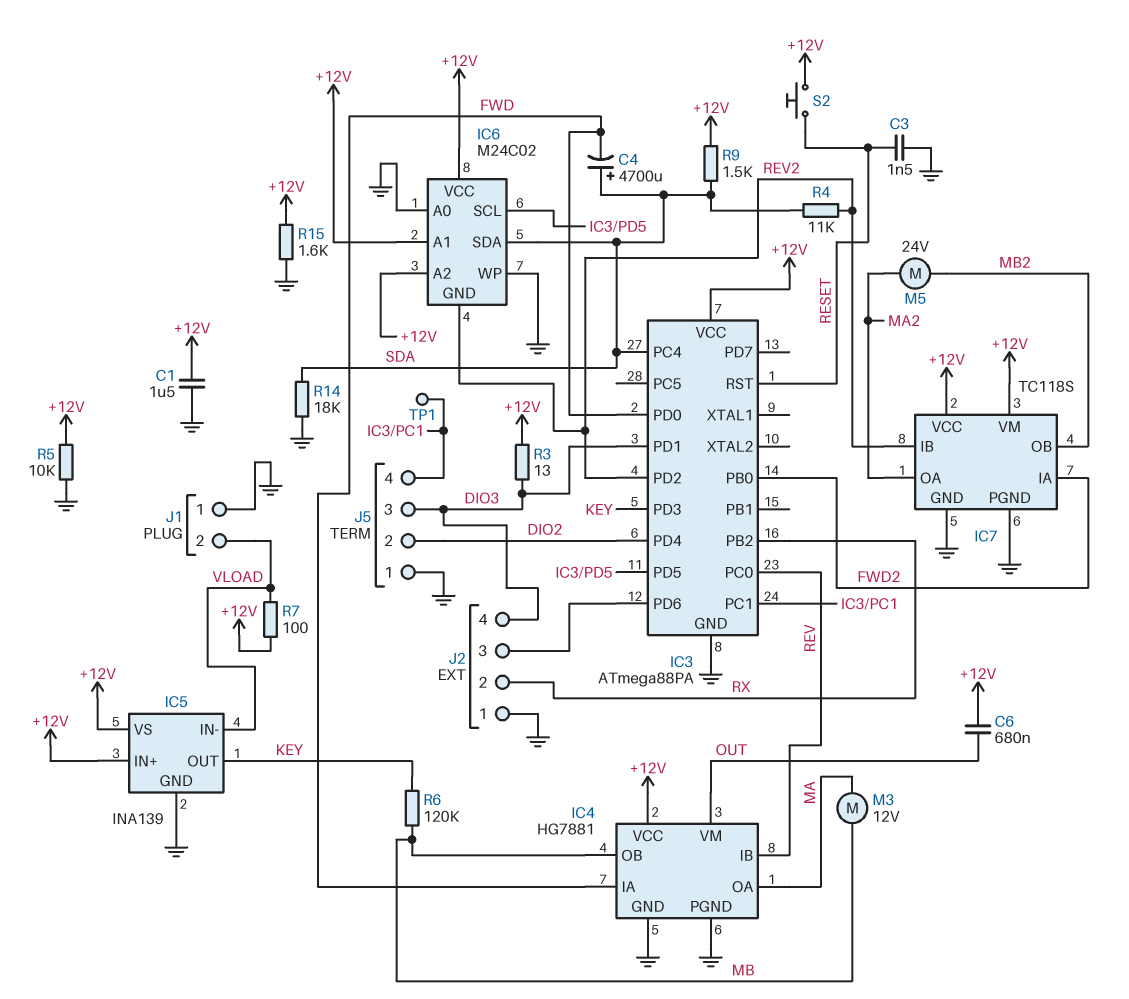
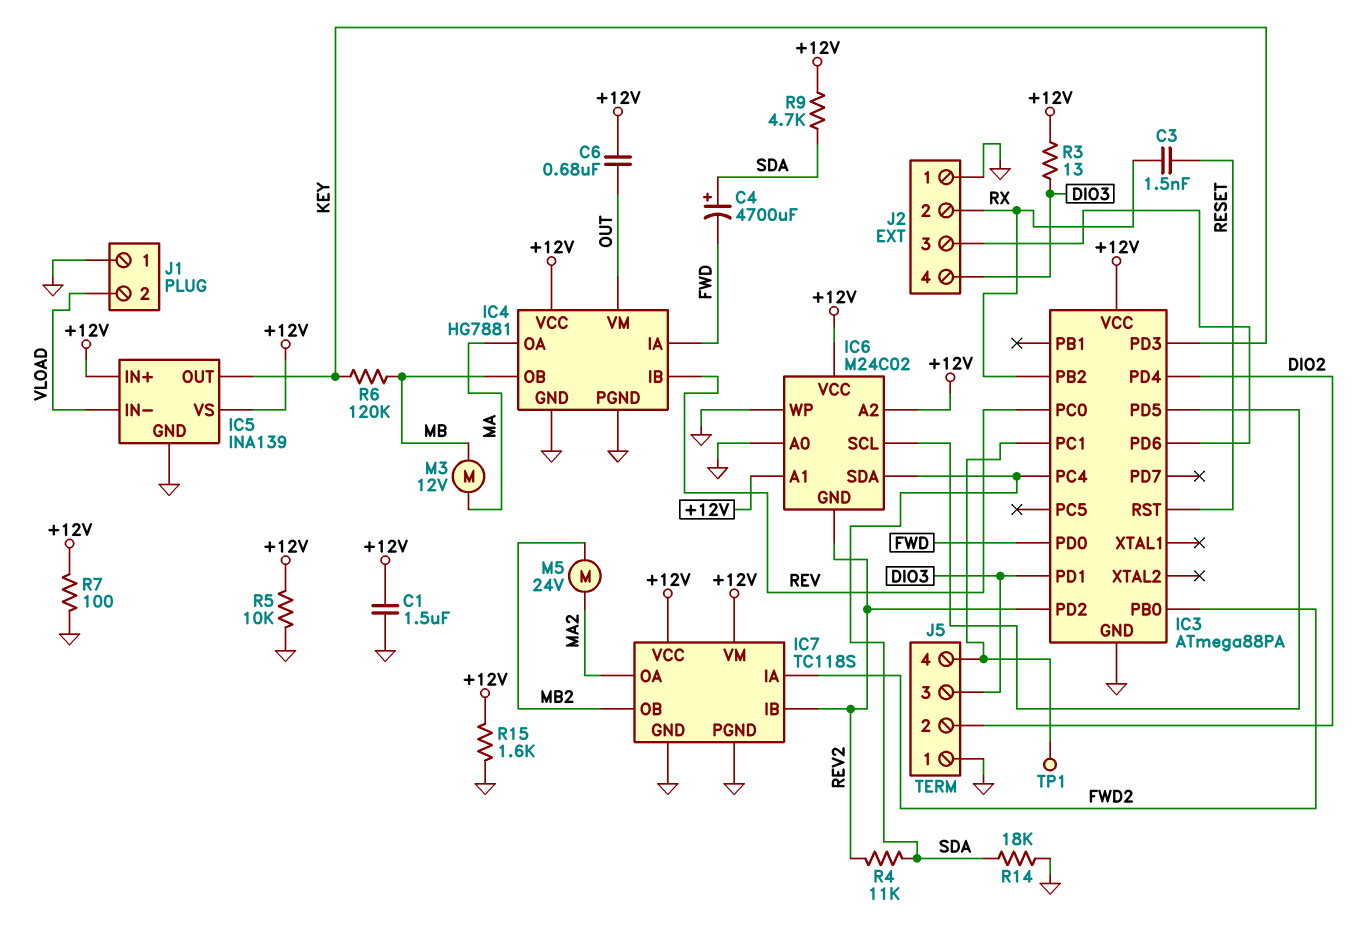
C3: 1.5nF (GND, RESET) -> 1.5nF (RESET, RX)
R7: 100 (+12V, VLOAD) -> 100 (+12V, GND)
R9: 1.5k (+12V, SDA) -> 4.7k (+12V, SDA)
S2: button (+12V, RESET) -> none

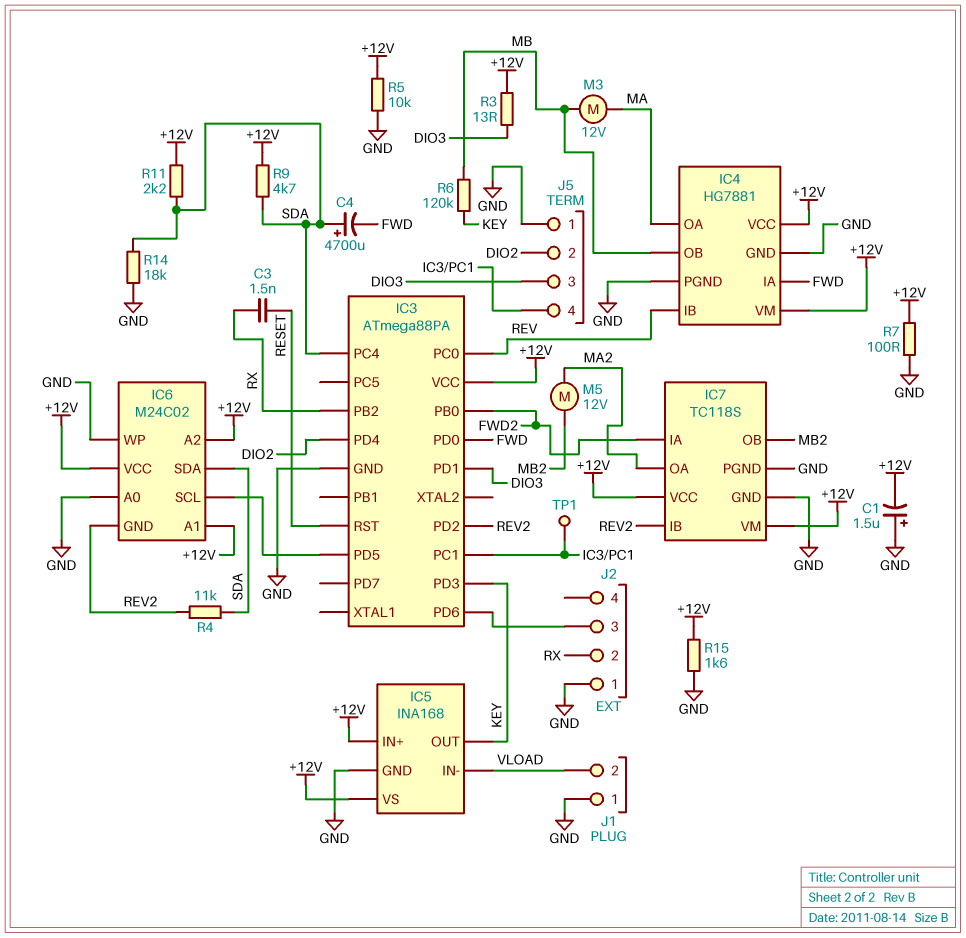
C1: 1.5uF (+12V, GND) -> 1.5uF (plus GND, minus +12V)
C6: 680nF (+12V, OUT) -> none
IC4 pin VM: OUT -> +12V
IC5: INA139 -> INA168
J2 pin 4: DIO3 -> none
M5: motor 24V (MA2, MB2) -> motor 12V (MA2, MB2)
R11: none -> 2.2k (+12V, SDA)

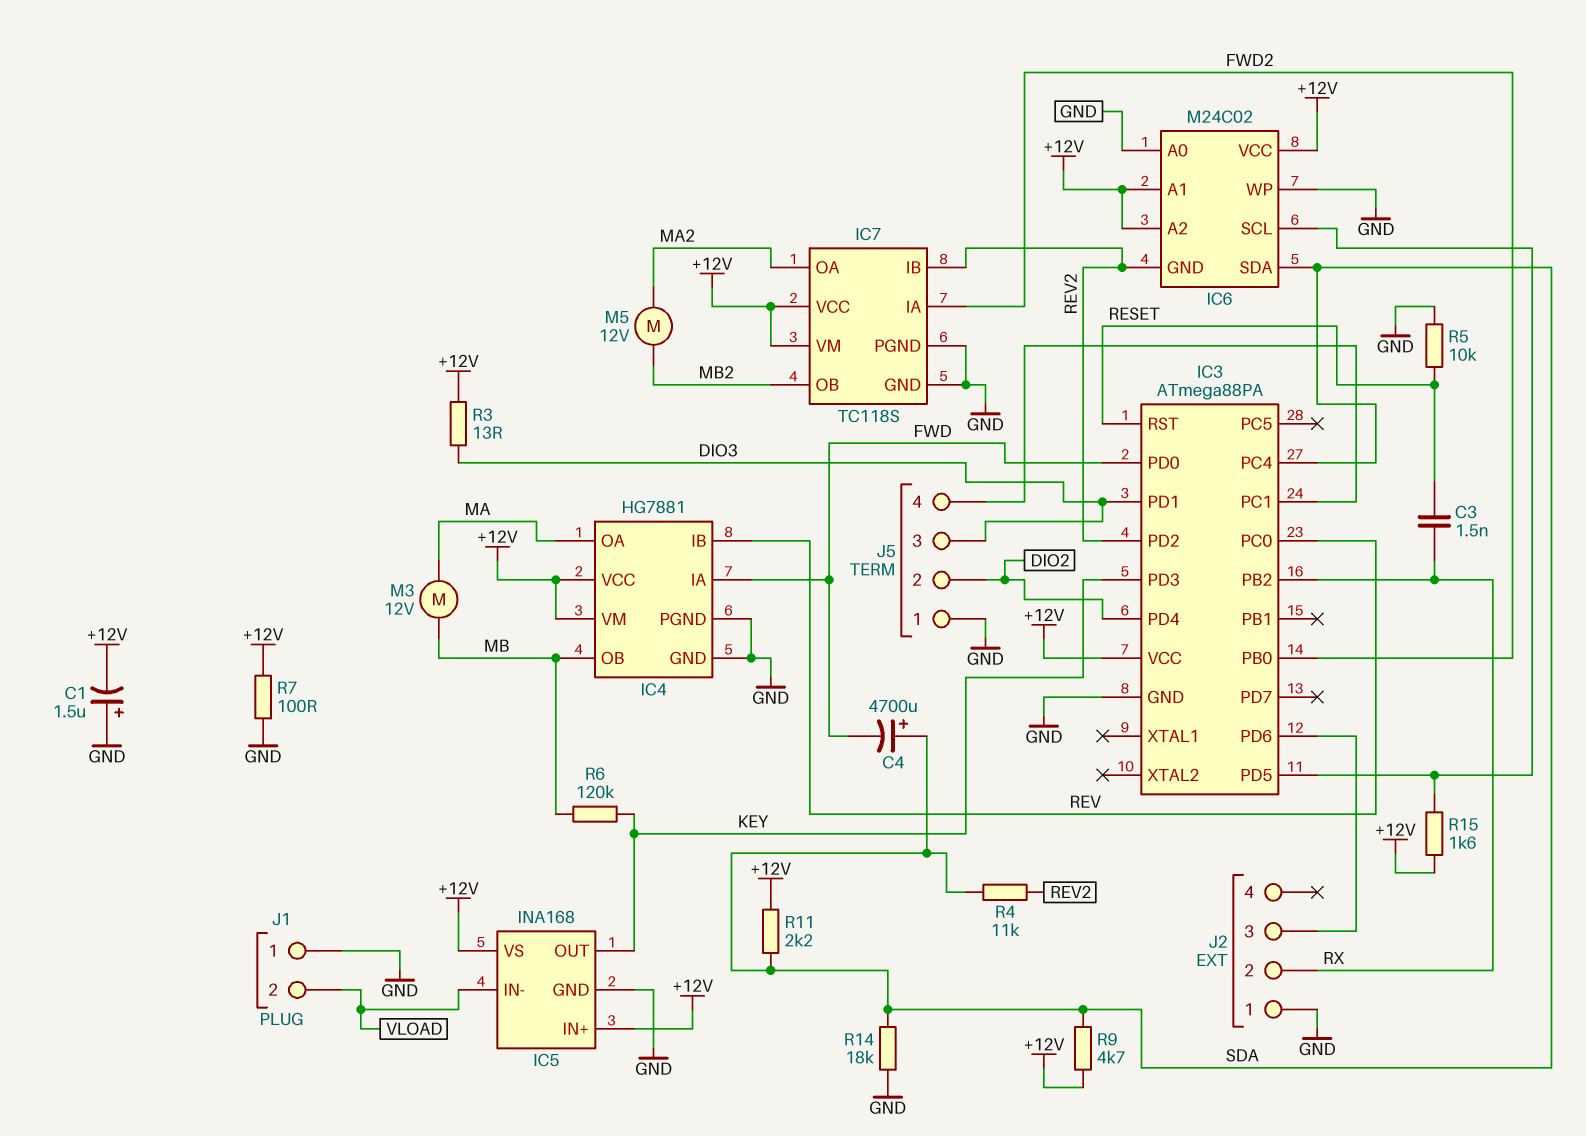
R5: 10k (+12V, GND) -> 10k (GND, RESET)
R15: 1.6k (+12V, GND) -> 1.6k (+12V, IC3/PD5)
TP1: test point (IC3/PC1) -> none

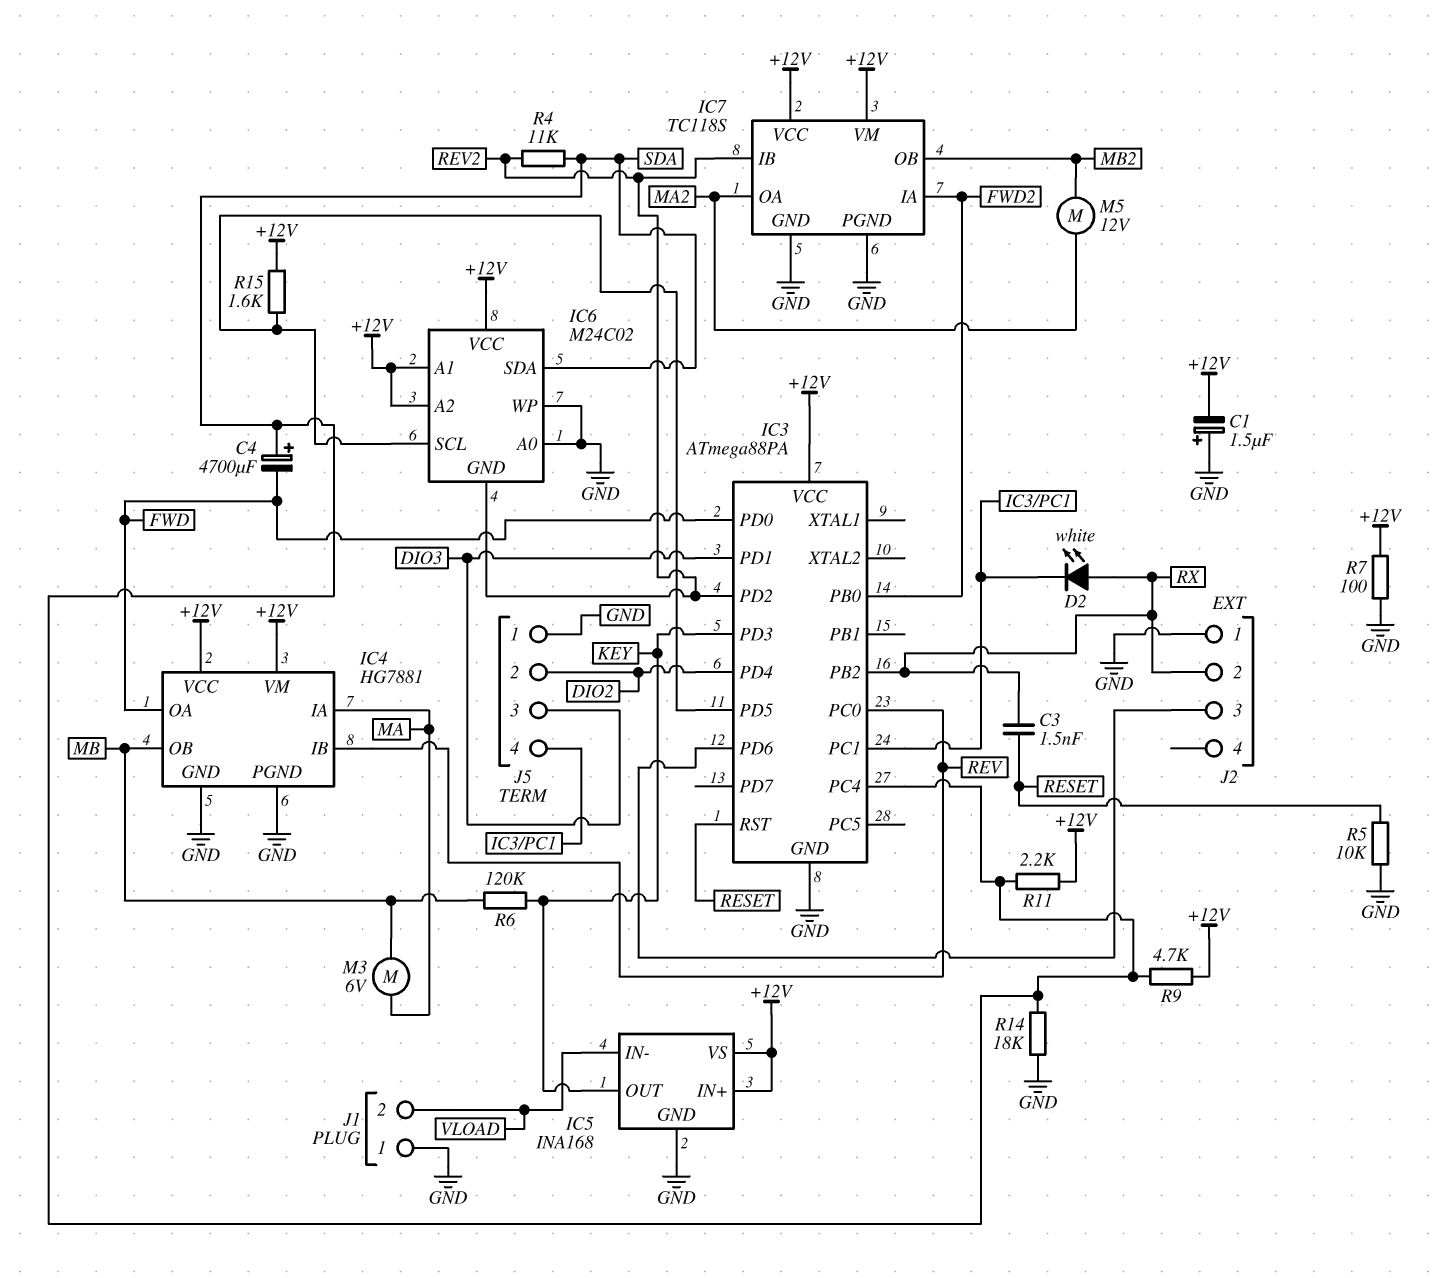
D2: none -> LED white (A RX, K IC3/PC1)
IC4 pin IA: FWD -> MA
IC4 pin OA: MA -> FWD
M3: motor 12V (MA, MB) -> motor 6V (MA, MB)
R3: 13 (+12V, DIO3) -> none

